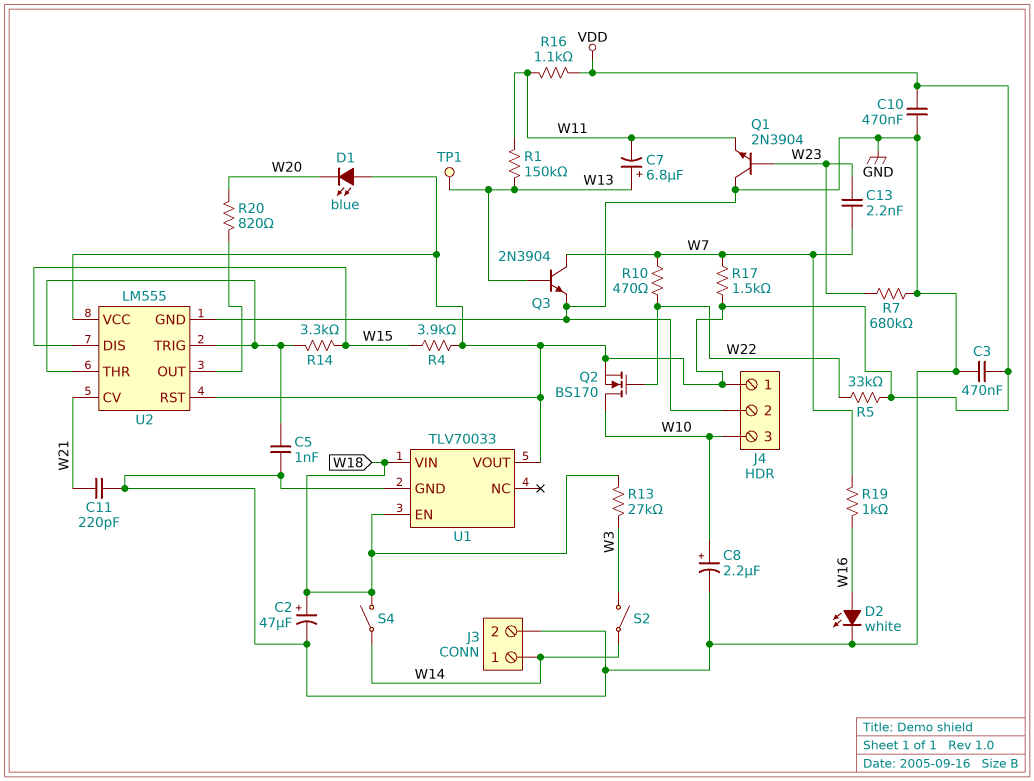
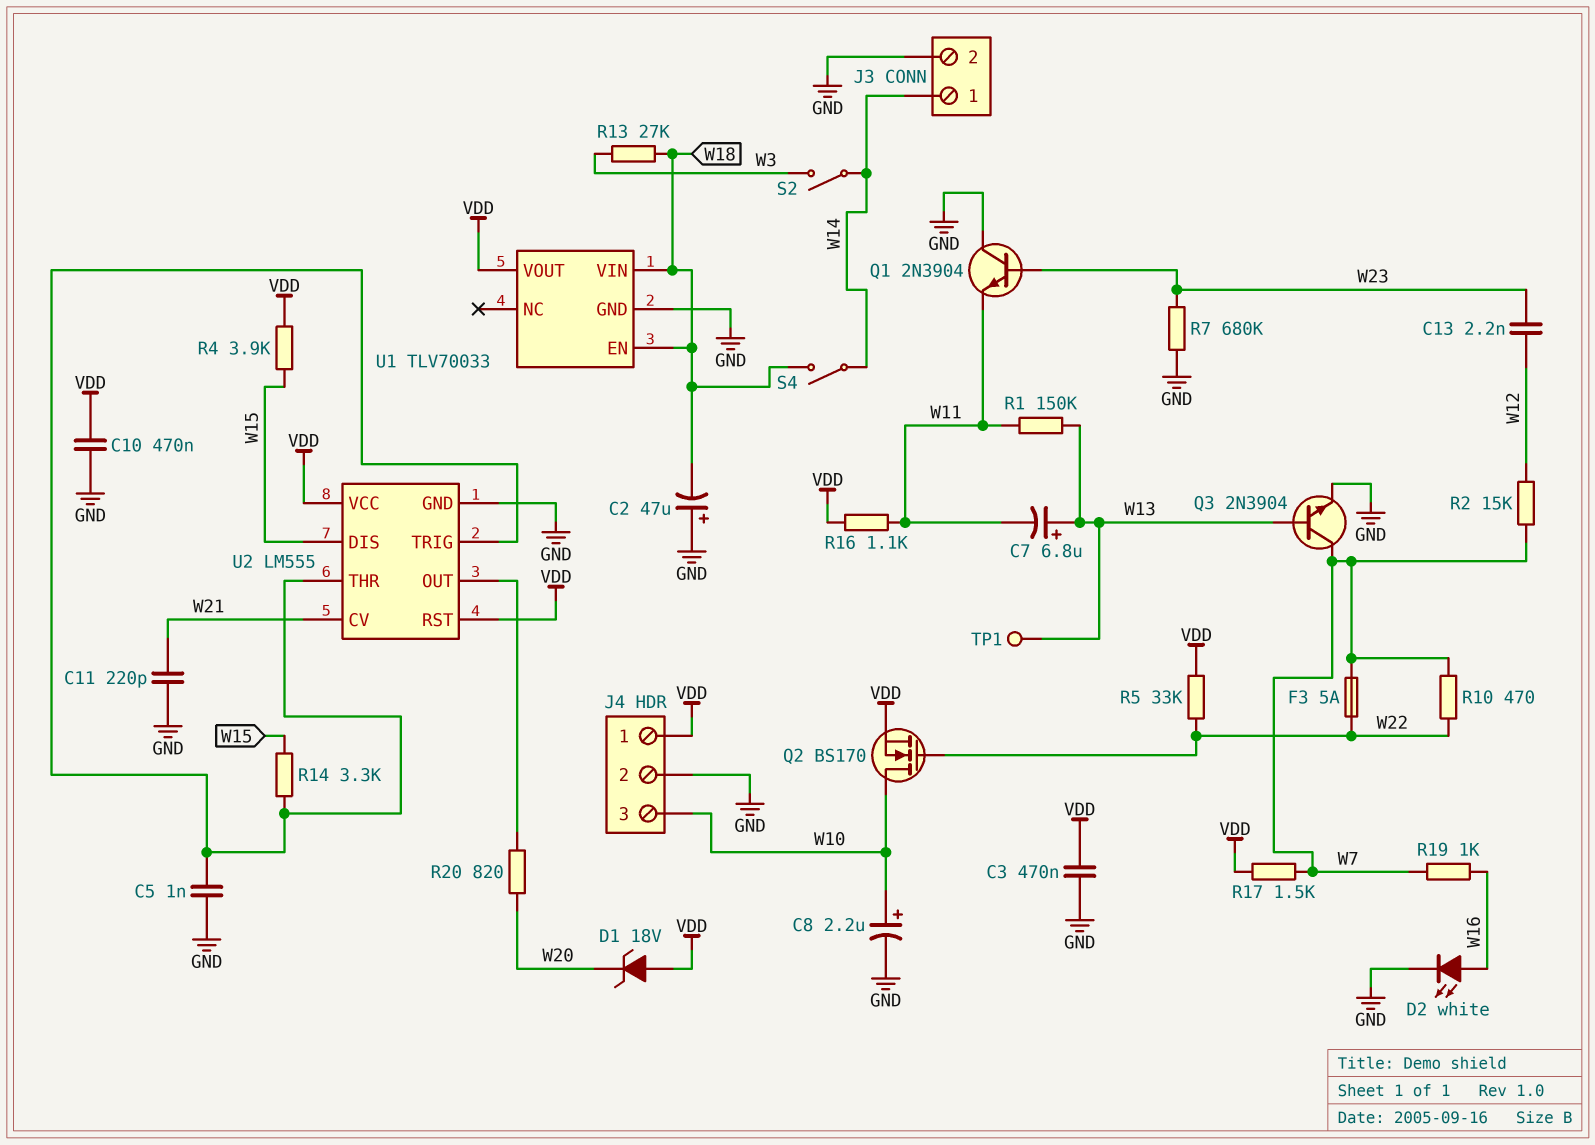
C2: 47uF (plus W18, minus GND) -> 47uF (plus GND, minus W18)
C13: 2.2nF (W7, W23) -> 2.2nF (W12, W23)
D1: LED blue (A VDD, K W20) -> zener 18V (A VDD, K W20)
F3: none -> 5A (W7, W22)
R2: none -> 15k (W7, W12)

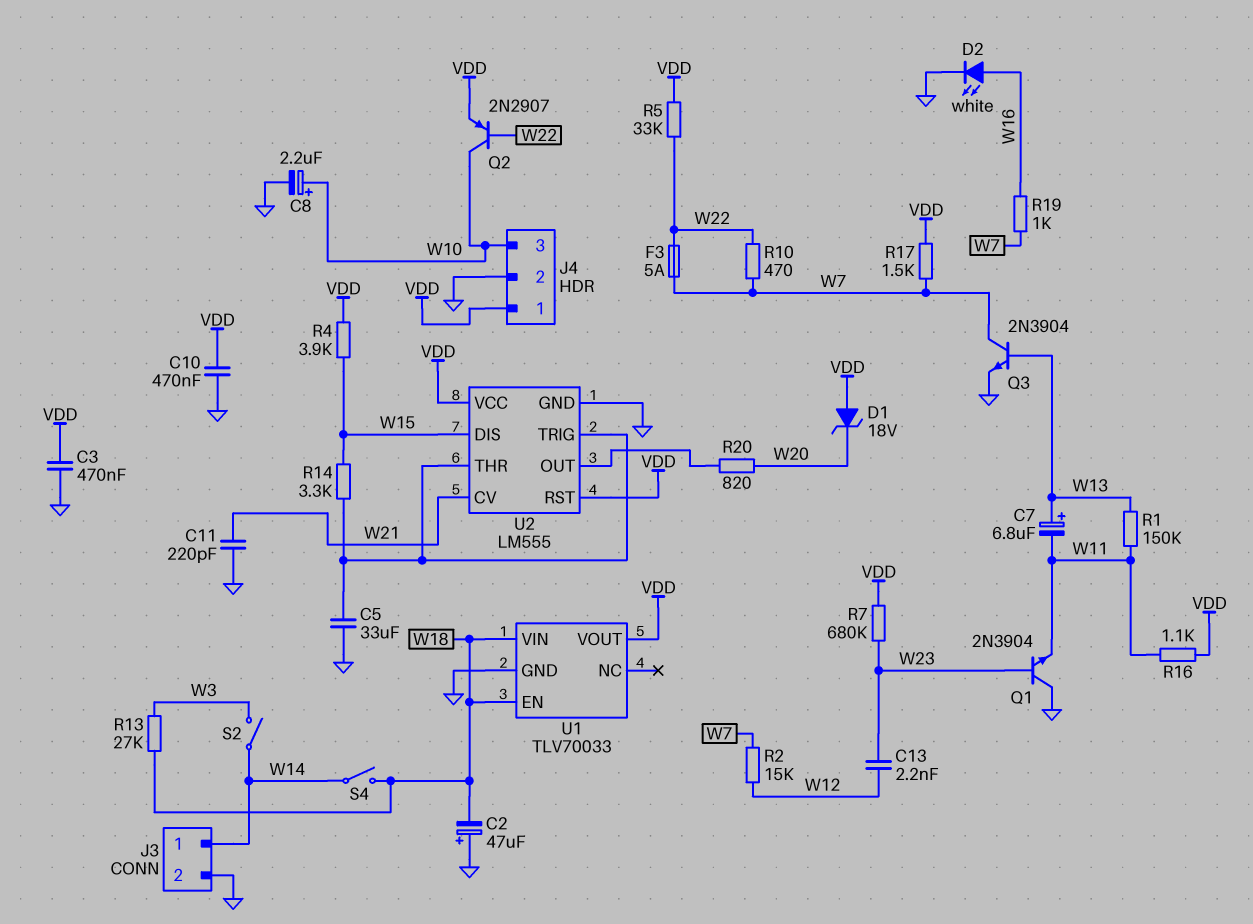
C5: 1nF (GND, U2/THR) -> 33uF (GND, U2/THR)
Q2: NMOS BS170 (G W22, D W10, S VDD) -> PNP 2N2907 (B W22, C W10, E VDD)
R7: 680k (GND, W23) -> 680k (VDD, W23)
TP1: test point (W13) -> none

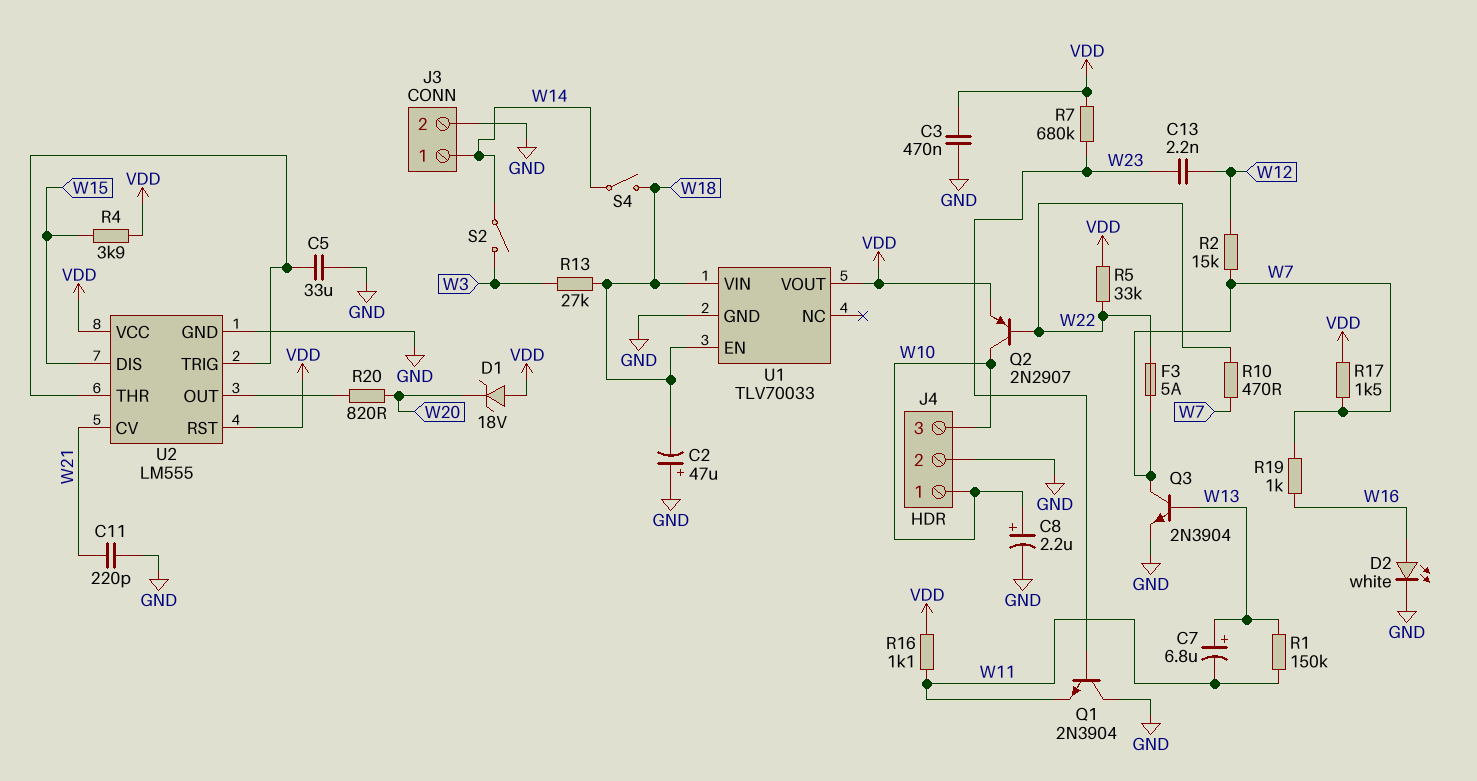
C10: 470nF (GND, VDD) -> none
J4 pin 1: VDD -> W10
R14: 3.3k (U2/THR, W15) -> none

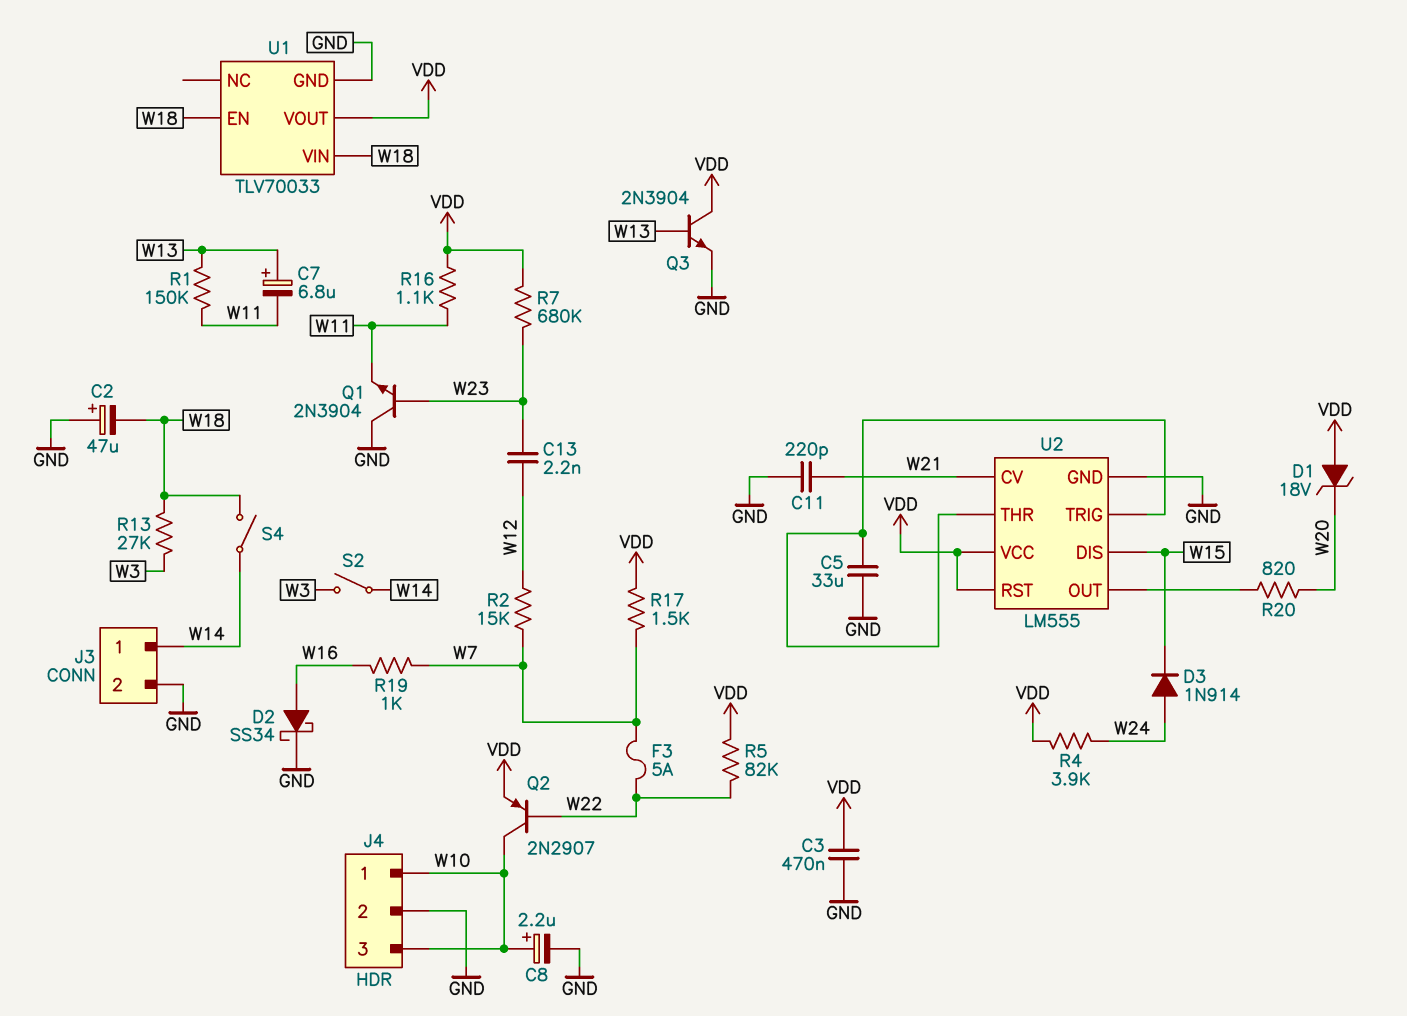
D2: LED white (A W16, K GND) -> schottky SS34 (A W16, K GND)
D3: none -> diode 1N914 (A W24, K W15)
Q3: NPN 2N3904 (B W13, C W7, E GND) -> NPN 2N3904 (B W13, C VDD, E GND)
R4: 3.9k (VDD, W15) -> 3.9k (VDD, W24)
R5: 33k (VDD, W22) -> 82k (VDD, W22)
R10: 470 (W7, W22) -> none

